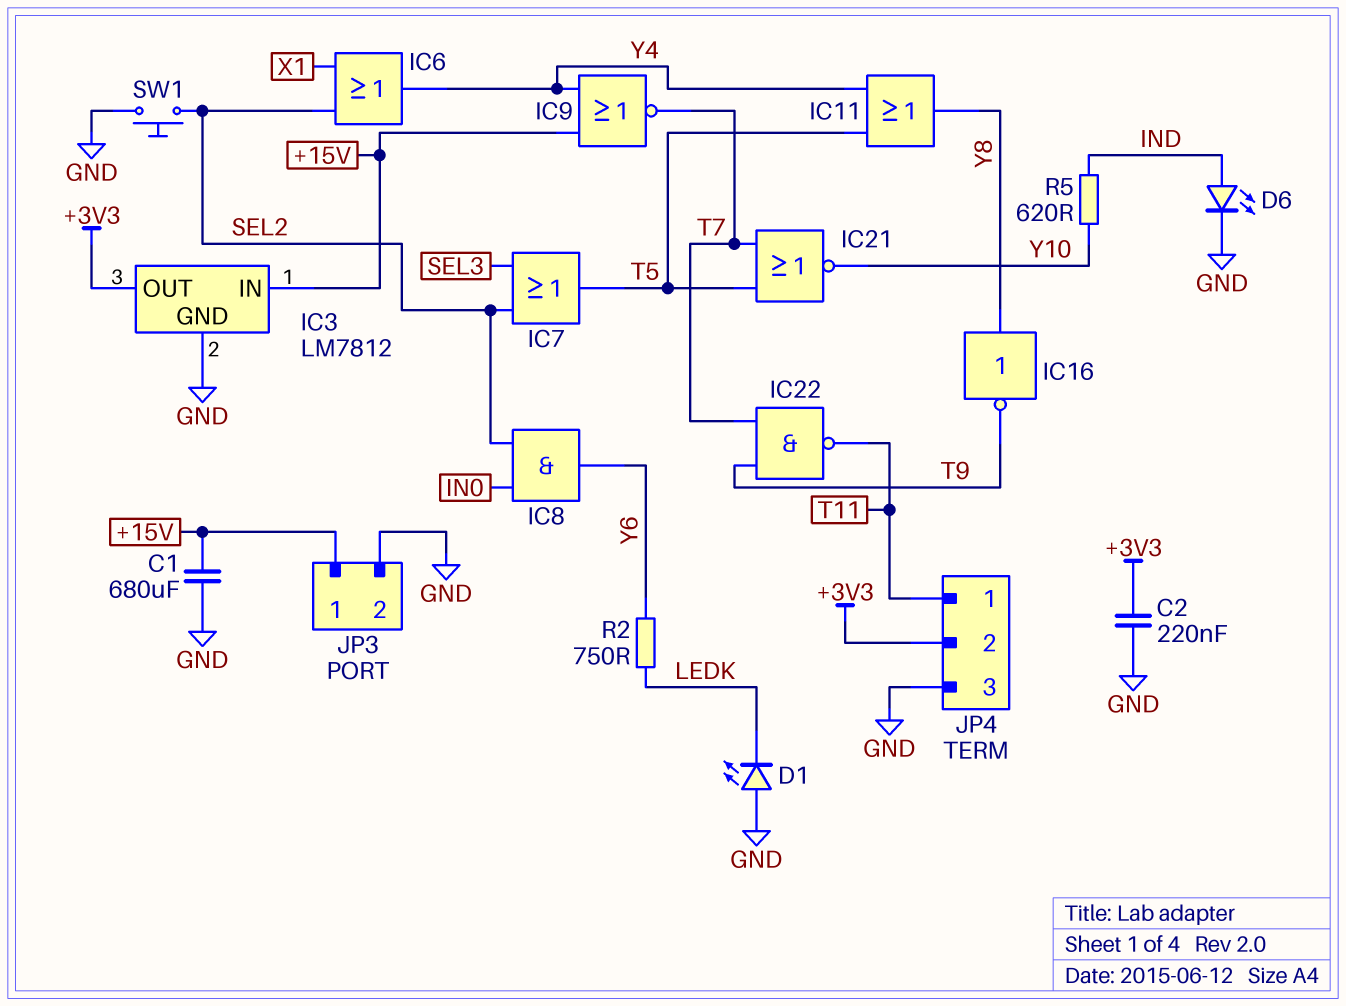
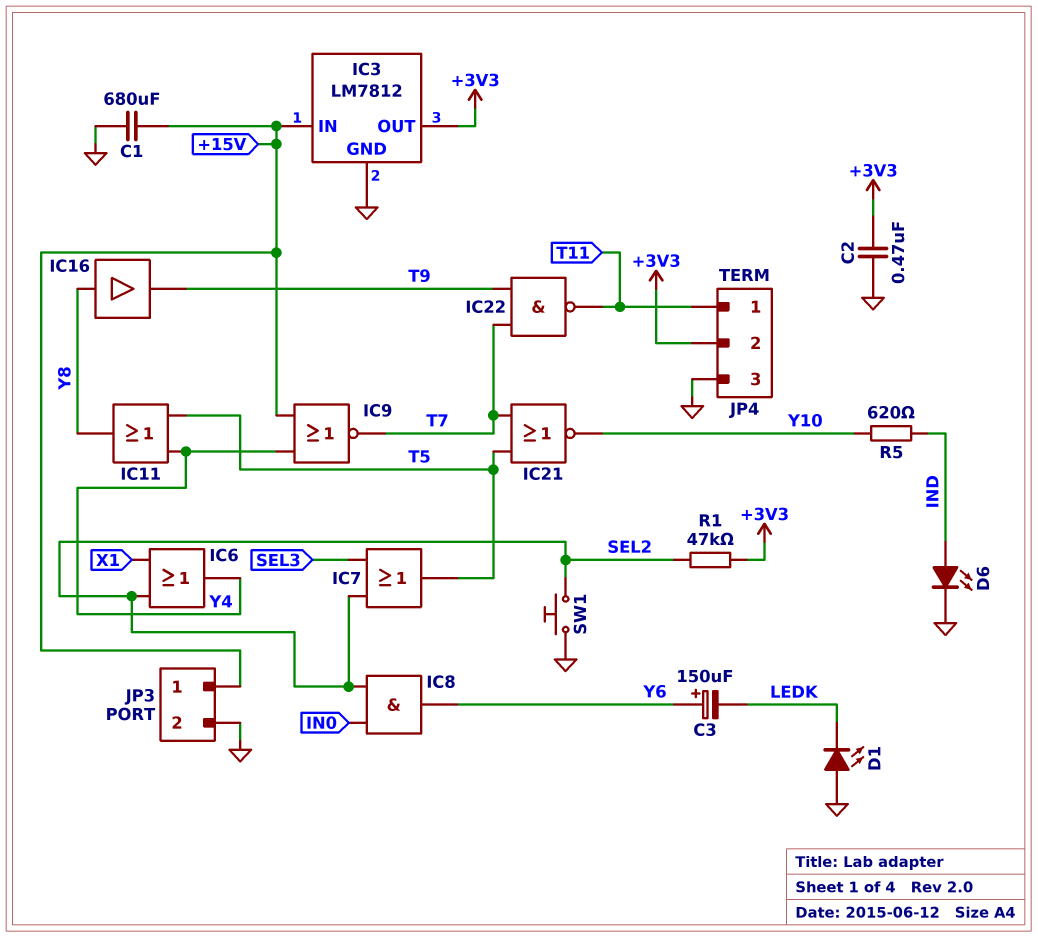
C2: 220nF (+3V3, GND) -> 470nF (+3V3, GND)
C3: none -> 150uF (plus Y6, minus LEDK)
IC16: NOT (in Y8, out T9) -> buffer (in Y8, out T9)
R1: none -> 47k (+3V3, SEL2)
R2: 750 (LEDK, Y6) -> none

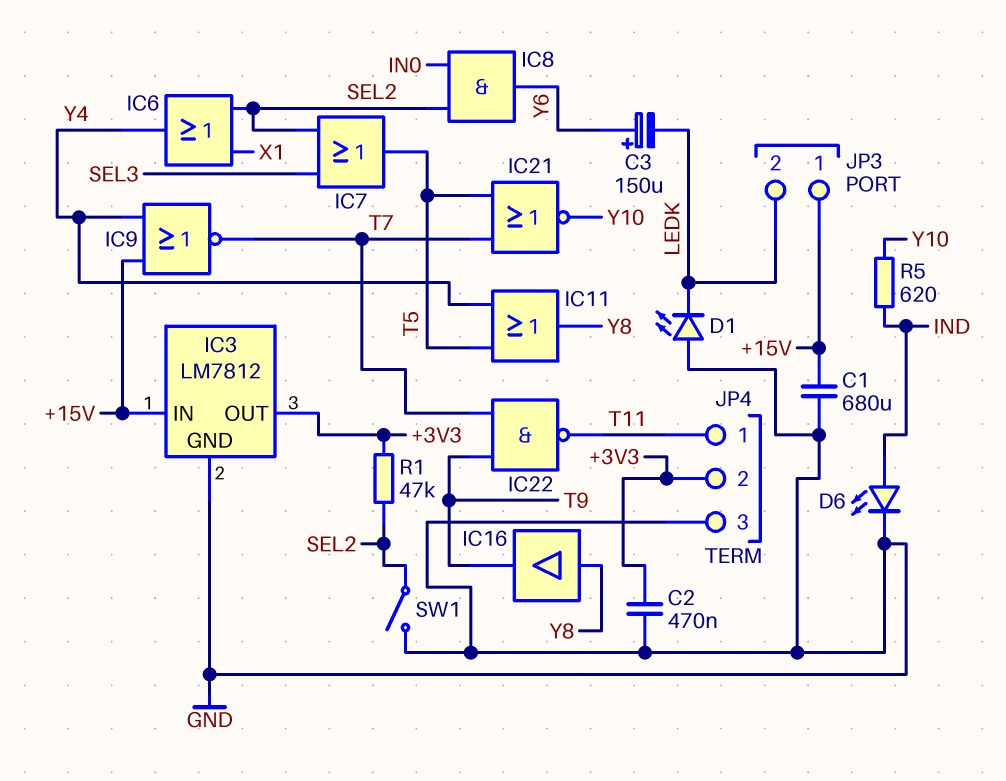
JP3 pin 2: GND -> LEDK
SW1: button (GND, SEL2) -> switch (GND, SEL2)

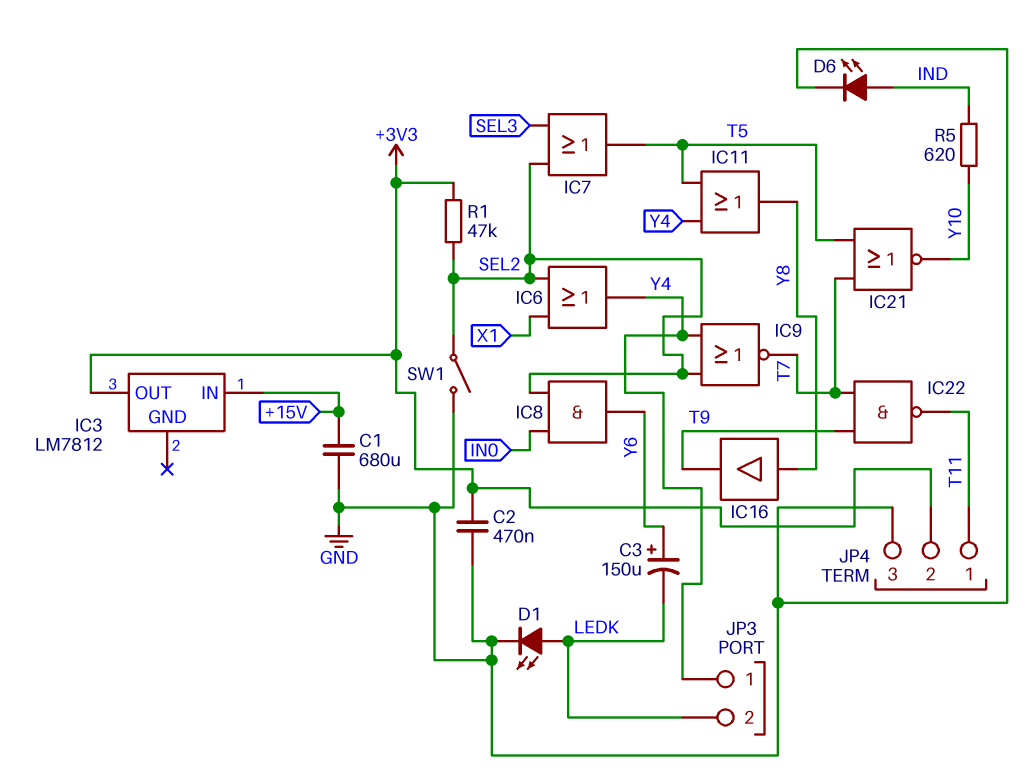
D1: LED (A GND, K LEDK) -> LED (A LEDK, K GND)
IC3 pin GND: GND -> none
IC9: NOR (in +15V, in Y4, out T7) -> NOR (in SEL2, in Y4, out T7)
JP3 pin 1: +15V -> Y4

